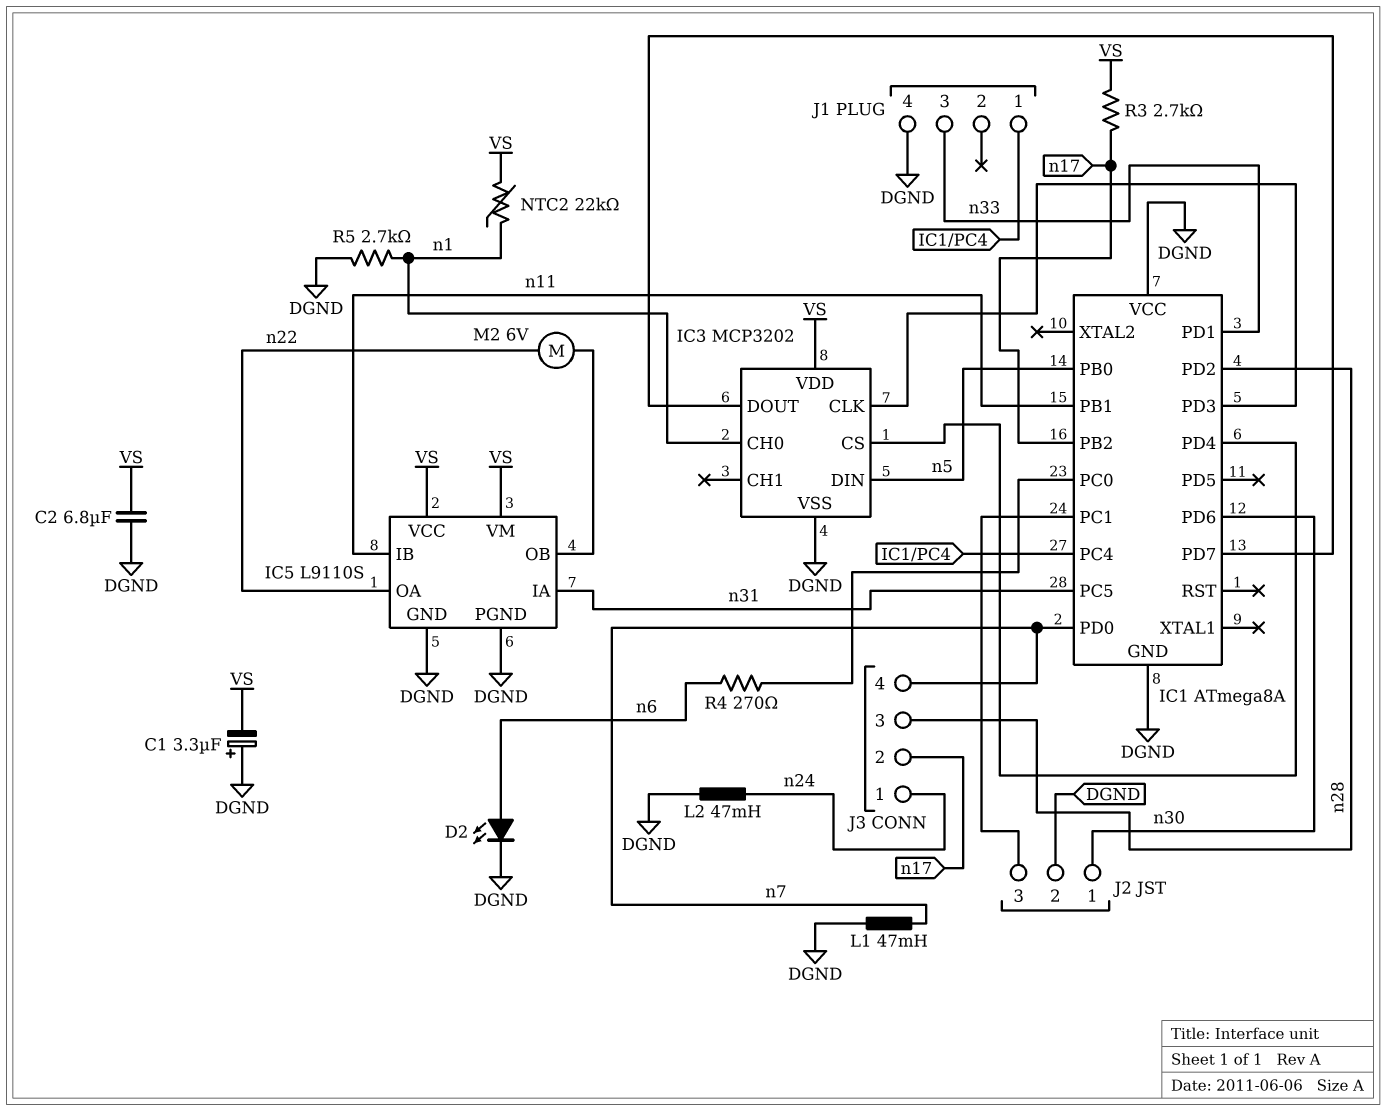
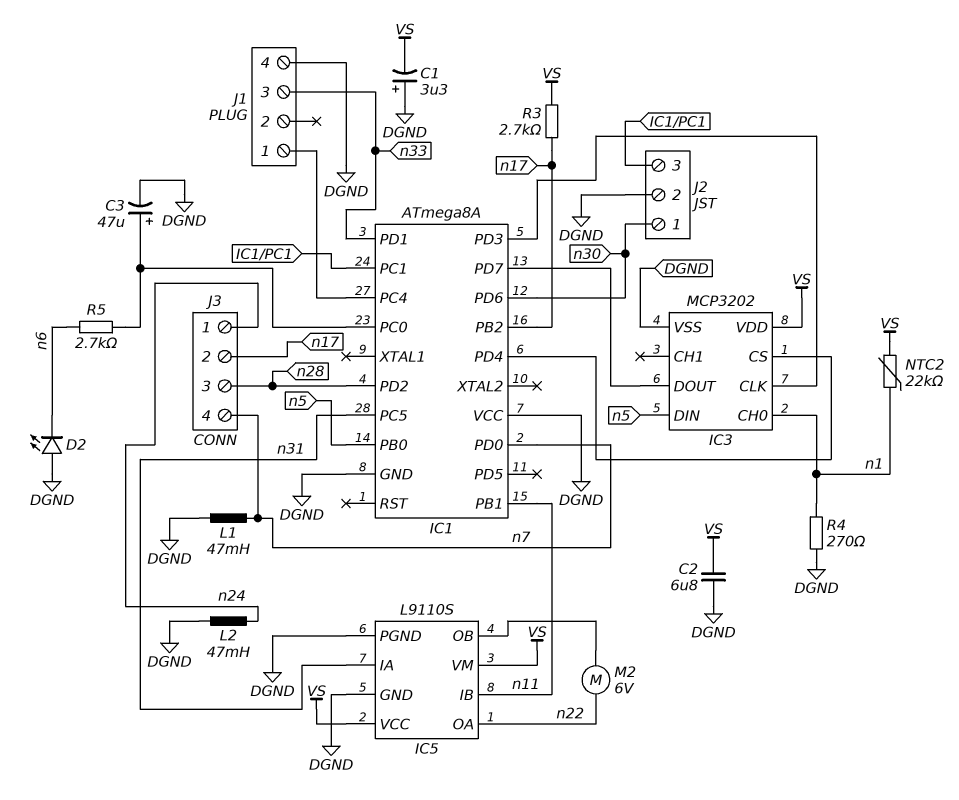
C3: none -> 47uF (plus IC1/PC0, minus DGND)
D2: LED (A n6, K DGND) -> LED (A DGND, K n6)
R4: 270 (IC1/PC0, n6) -> 270 (DGND, n1)
R5: 2.7k (DGND, n1) -> 2.7k (IC1/PC0, n6)

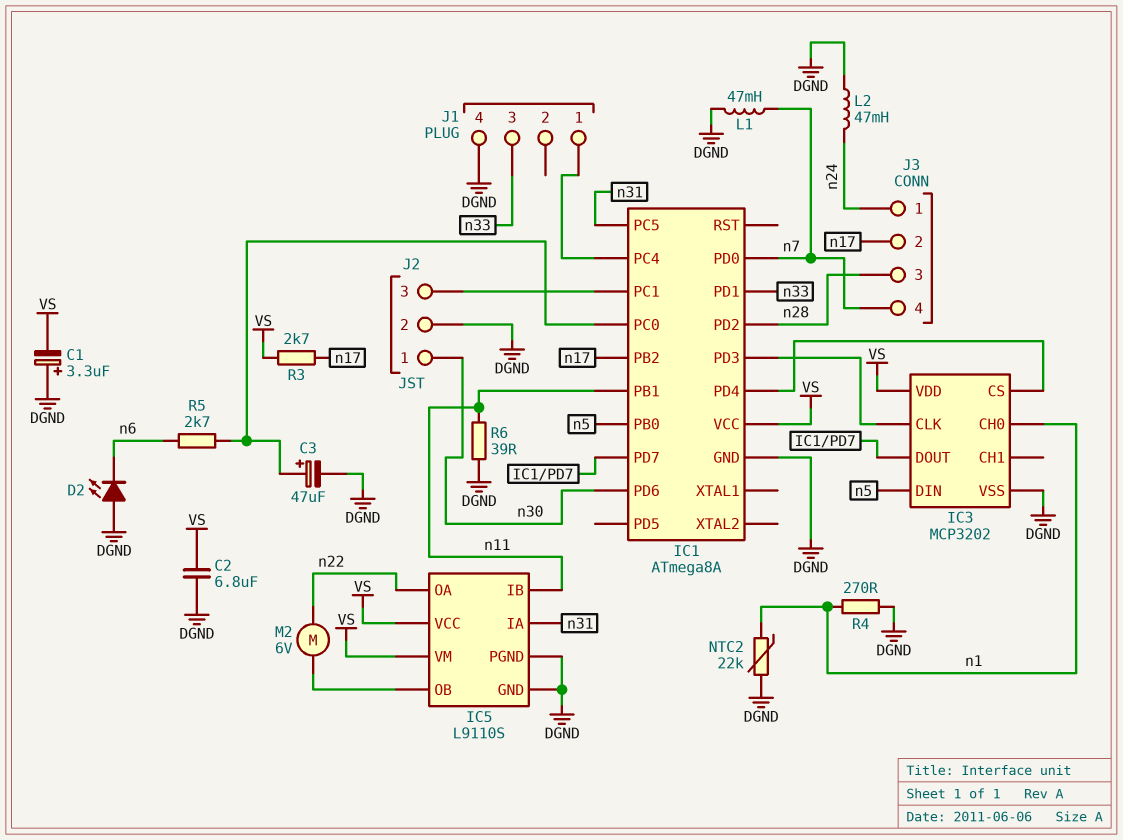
IC1 pin VCC: DGND -> VS
NTC2: 22k (VS, n1) -> 22k (DGND, n1)
R6: none -> 39 (DGND, n11)

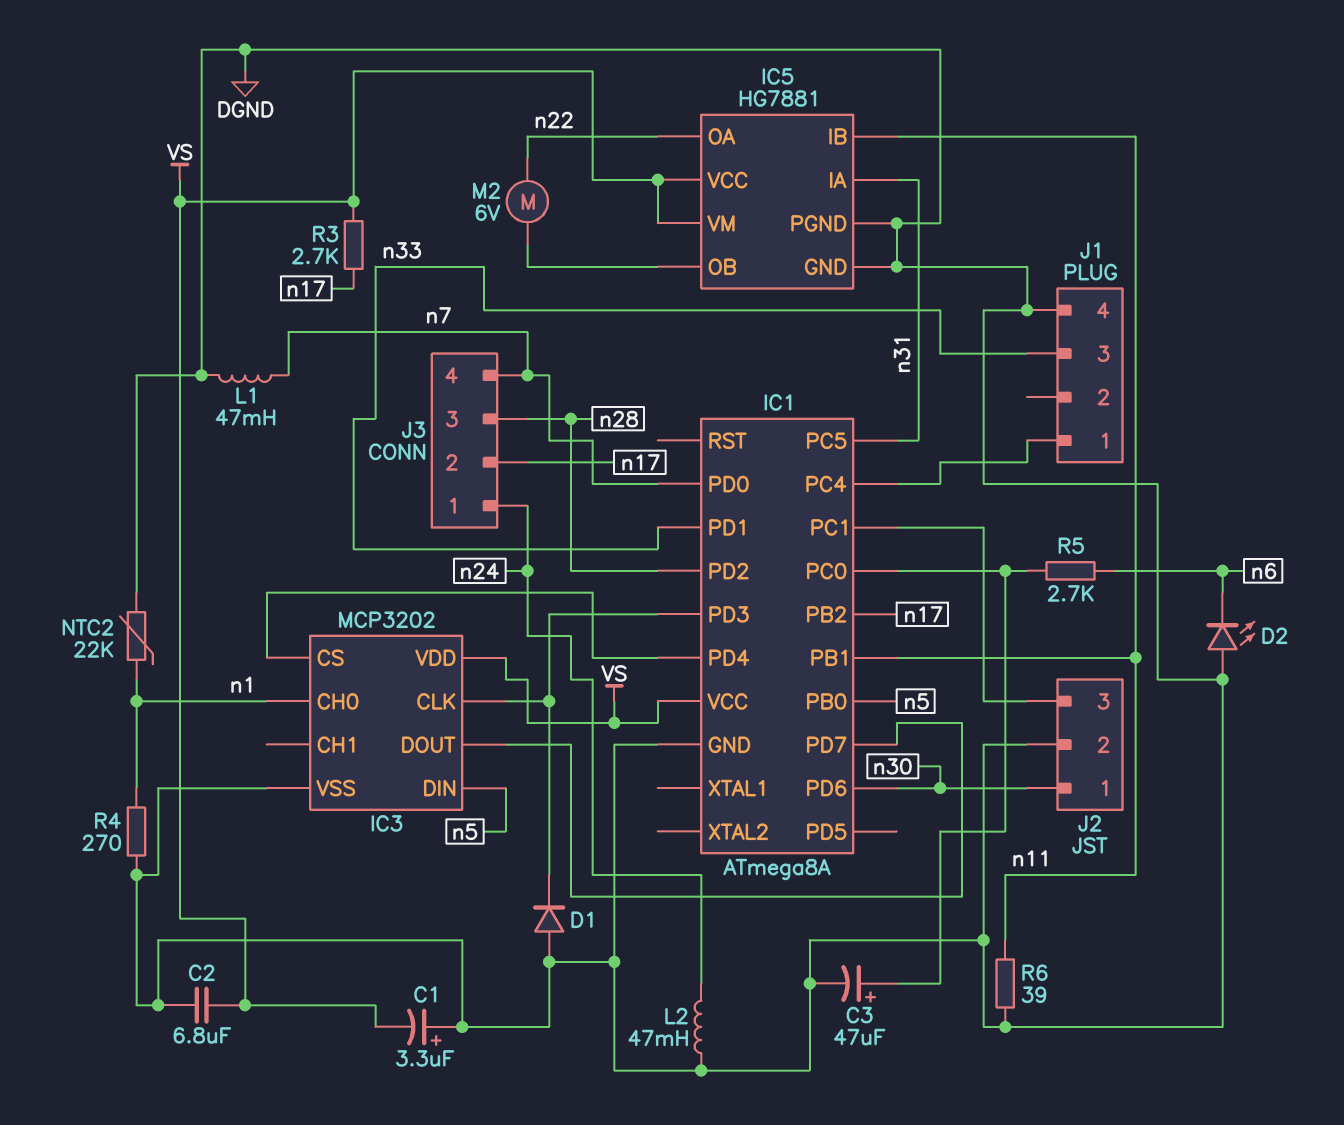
D1: none -> diode (A DGND, K IC1/PD3)
IC5: L9110S -> HG7881

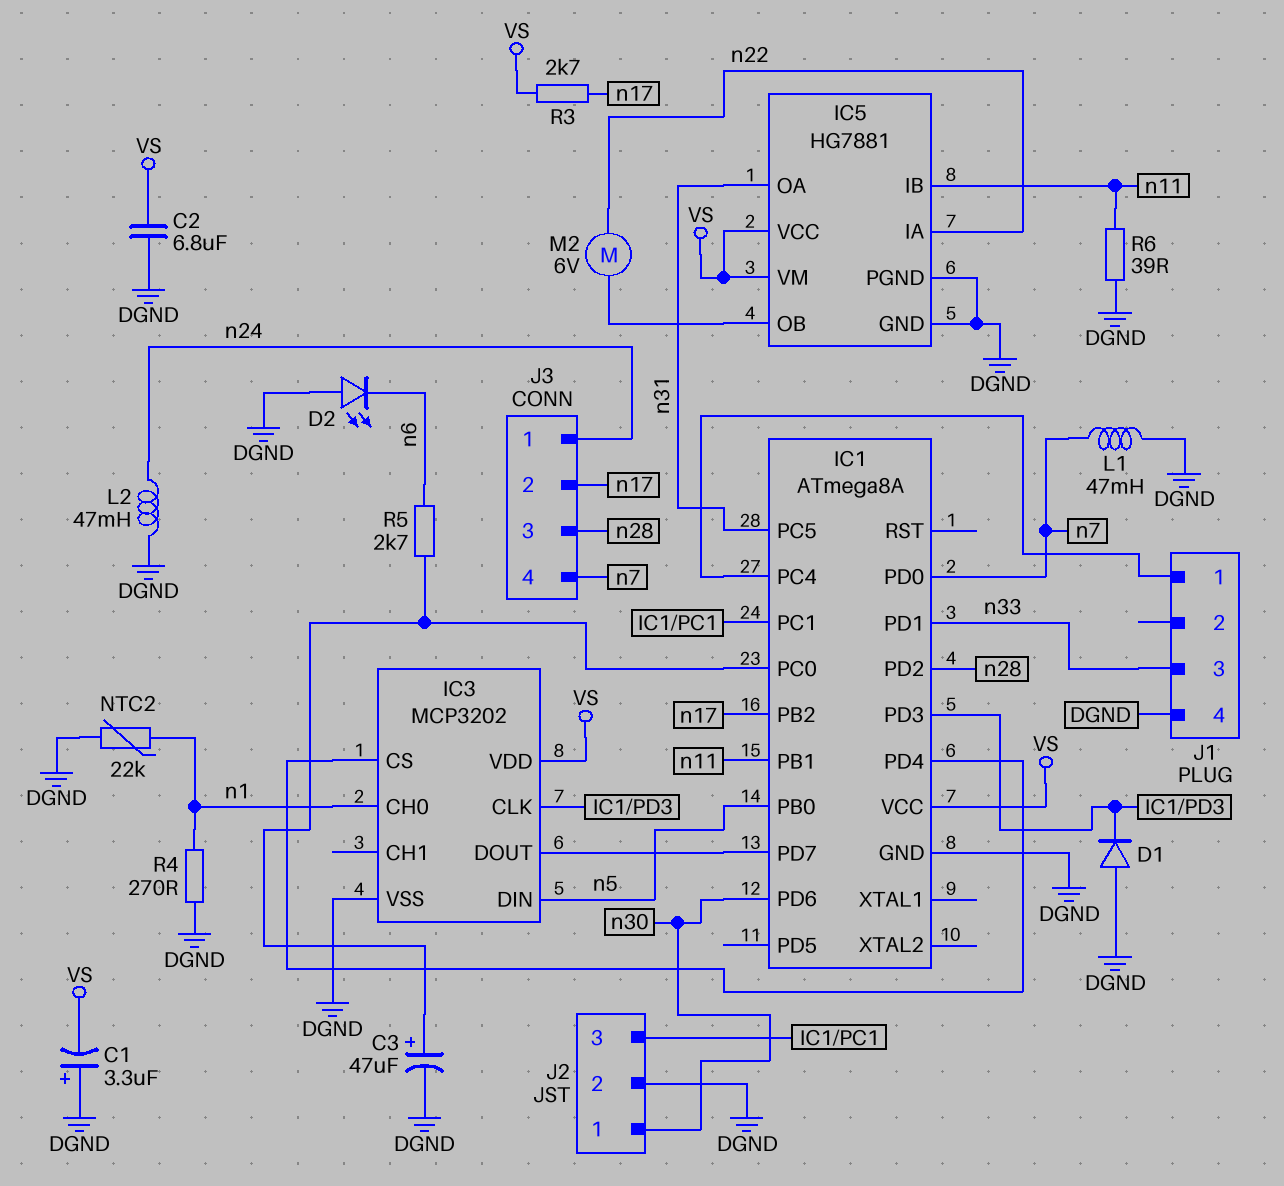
IC5 pin IA: n31 -> n22
IC5 pin OA: n22 -> n31

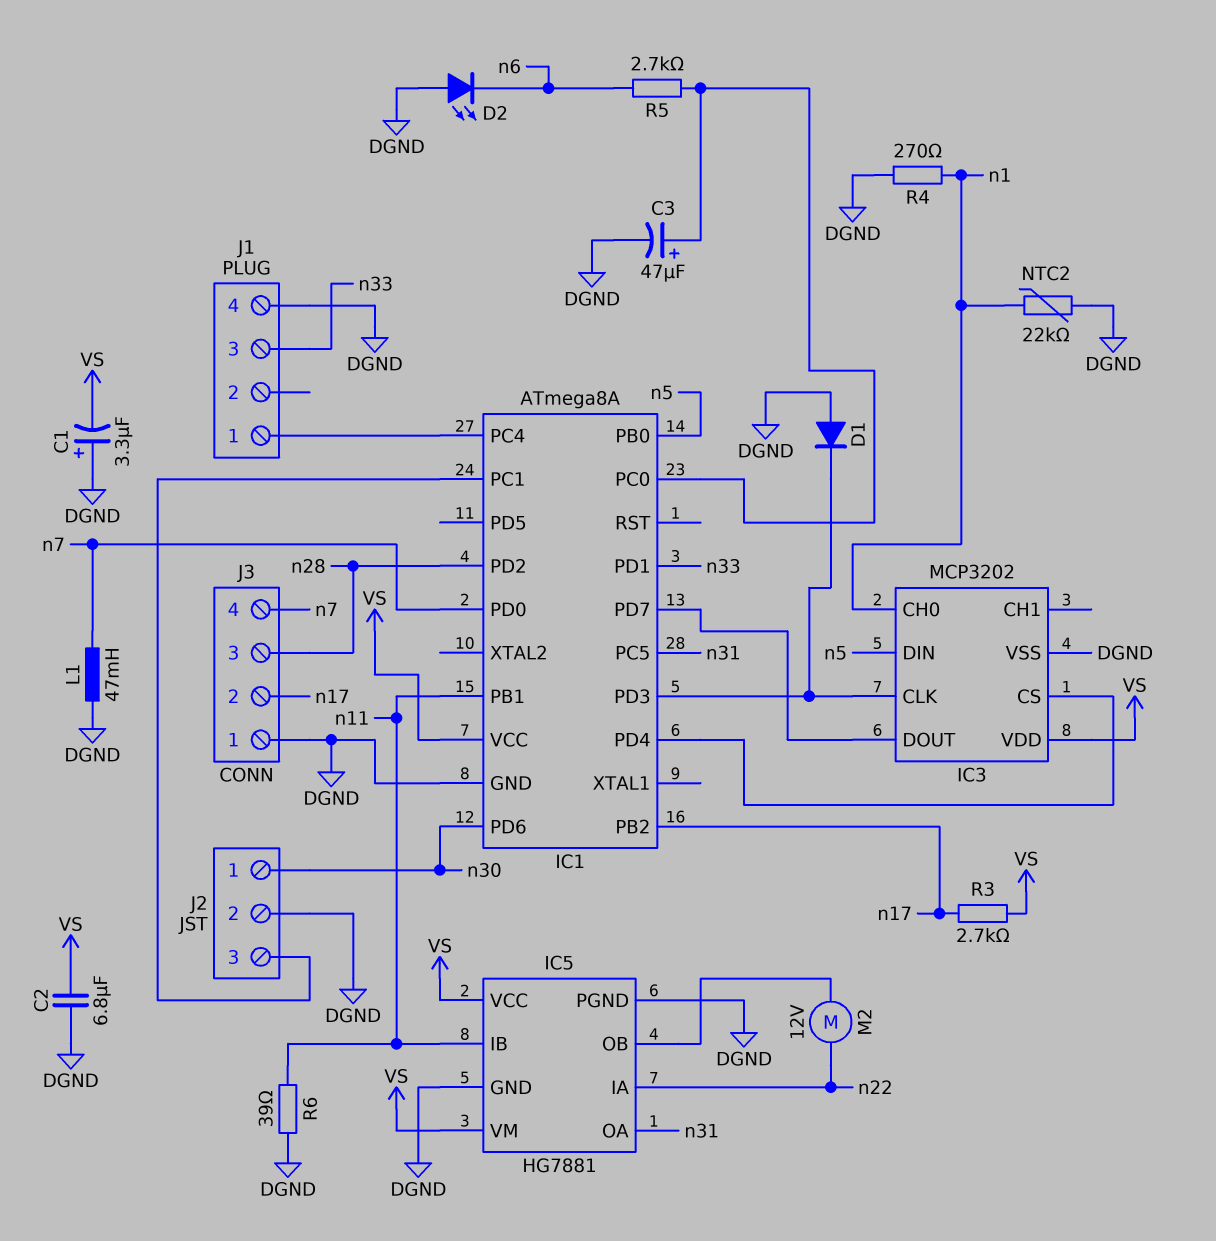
J3 pin 1: n24 -> DGND
L2: 47mH (DGND, n24) -> none
M2: motor 6V (IC5/OB, n22) -> motor 12V (IC5/OB, n22)

